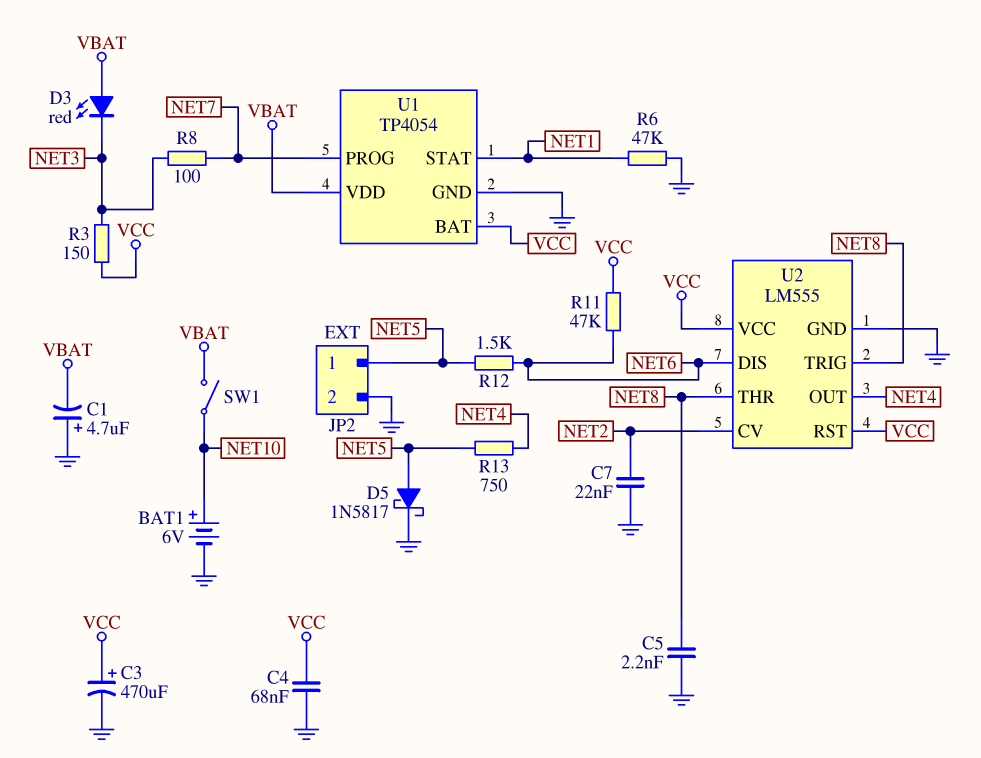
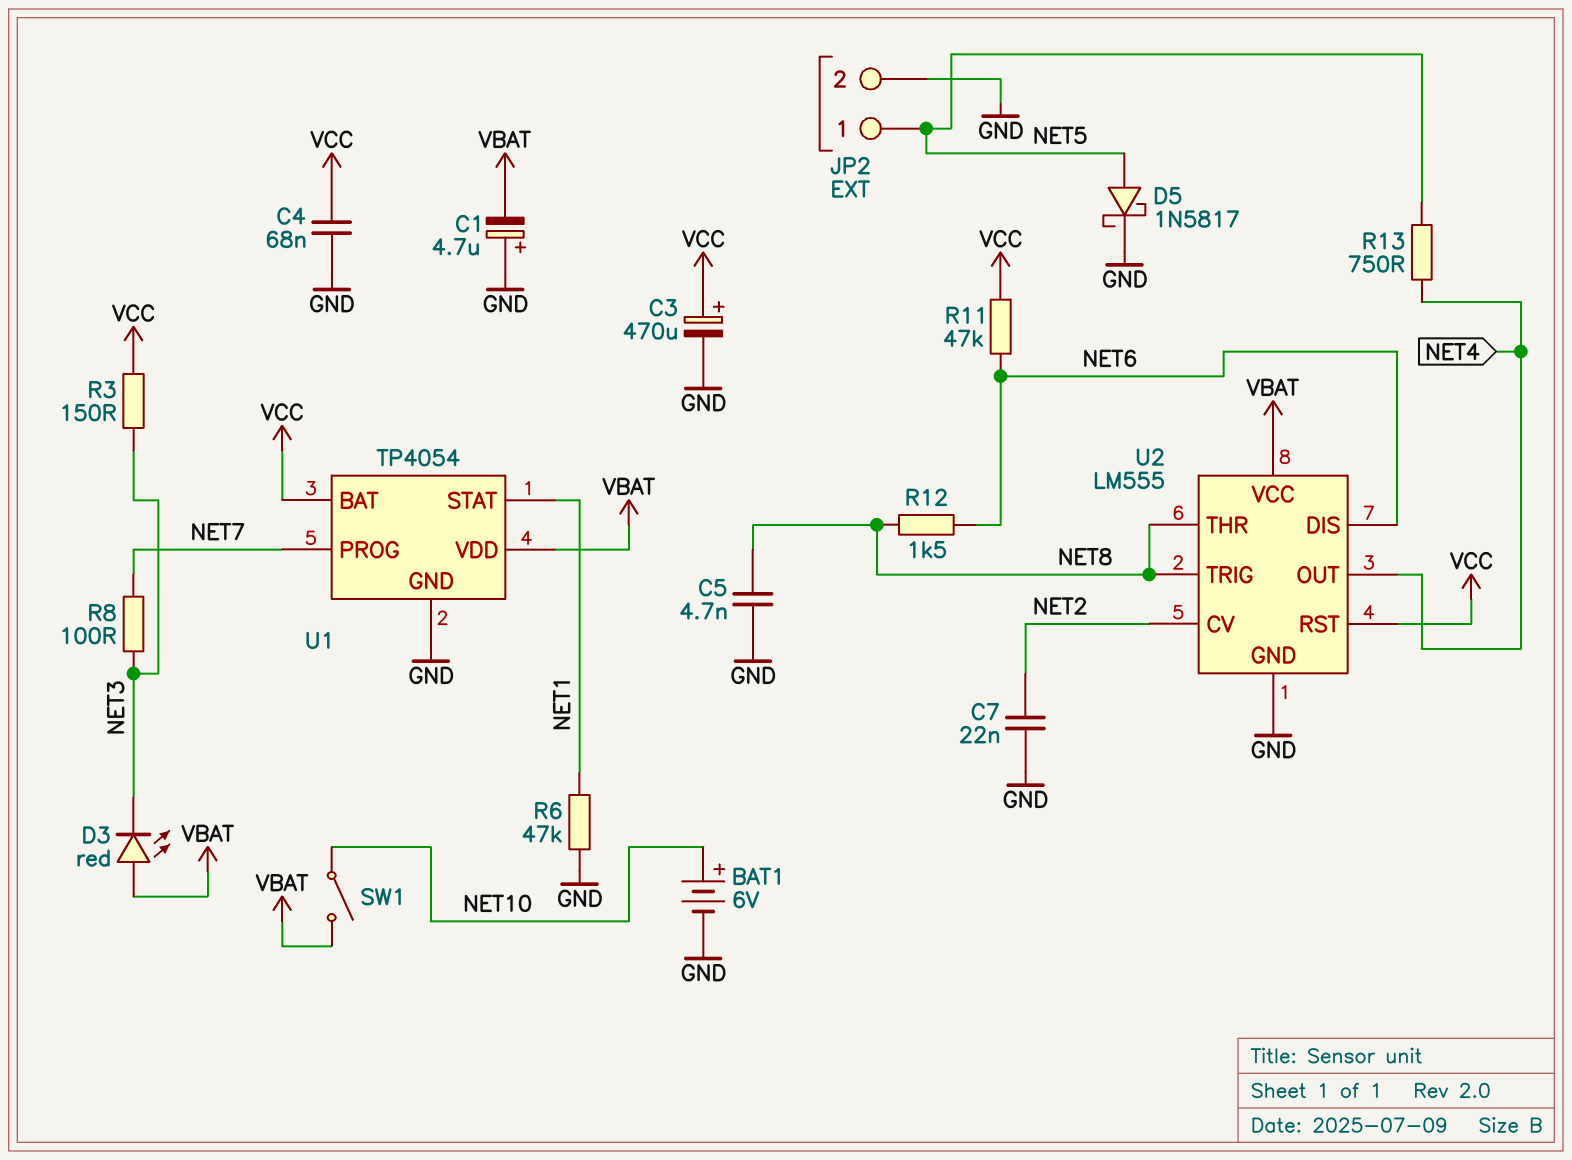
C5: 2.2nF (GND, NET8) -> 4.7nF (GND, NET8)
R12: 1.5k (NET5, NET6) -> 1.5k (NET6, NET8)
U2 pin VCC: VCC -> VBAT

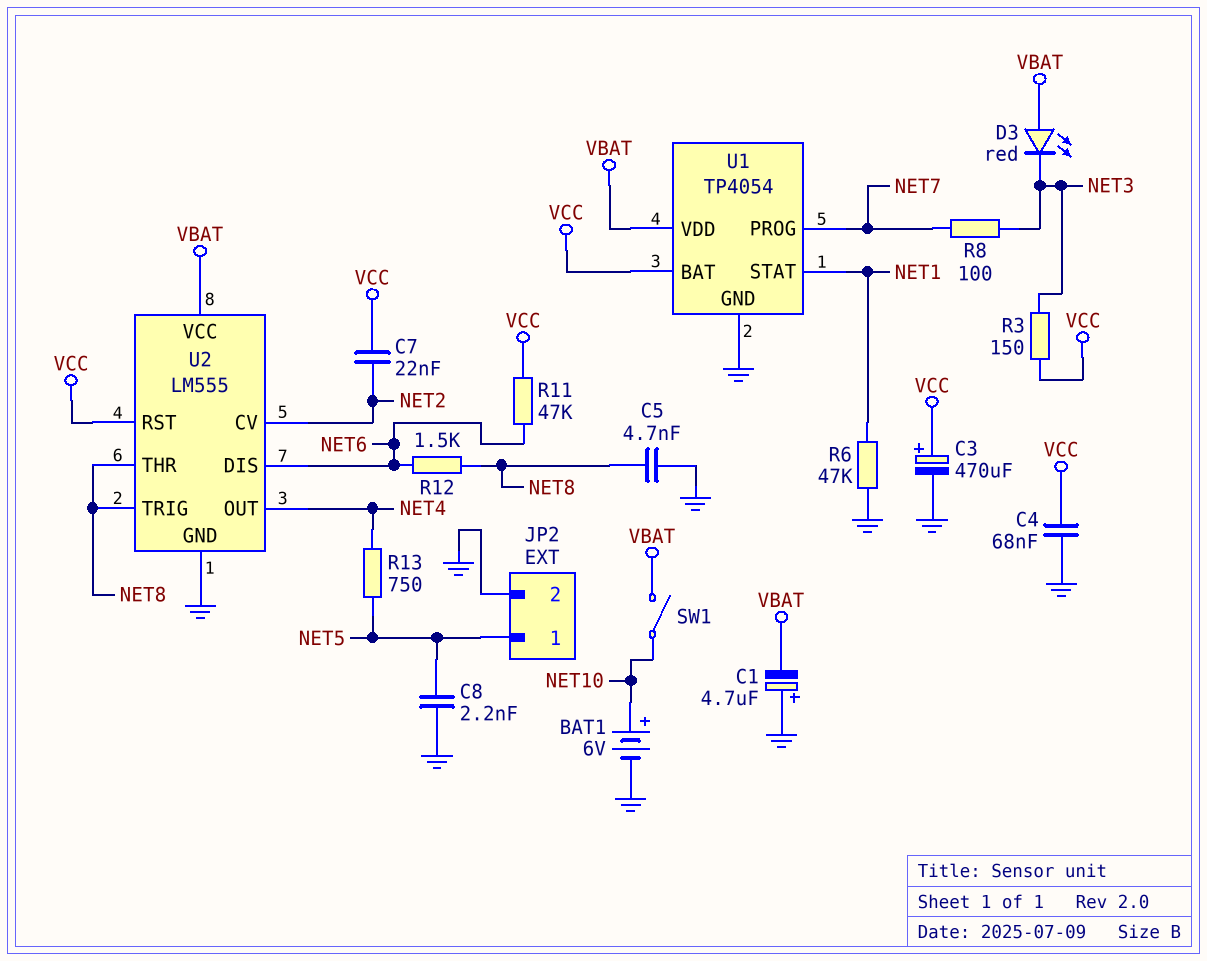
C7: 22nF (GND, NET2) -> 22nF (NET2, VCC)
C8: none -> 2.2nF (GND, NET5)
D5: schottky 1N5817 (A NET5, K GND) -> none

